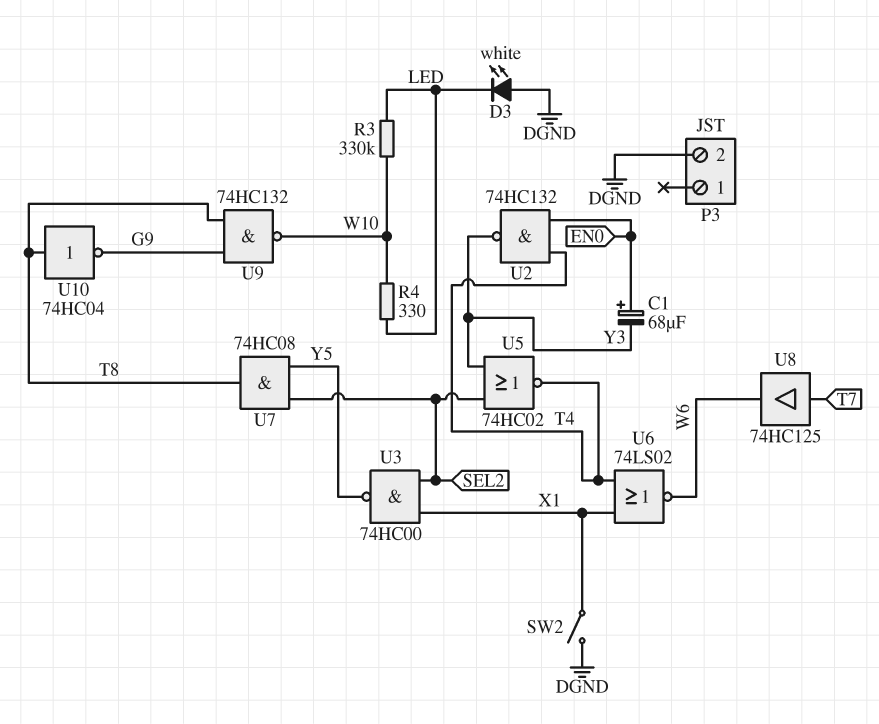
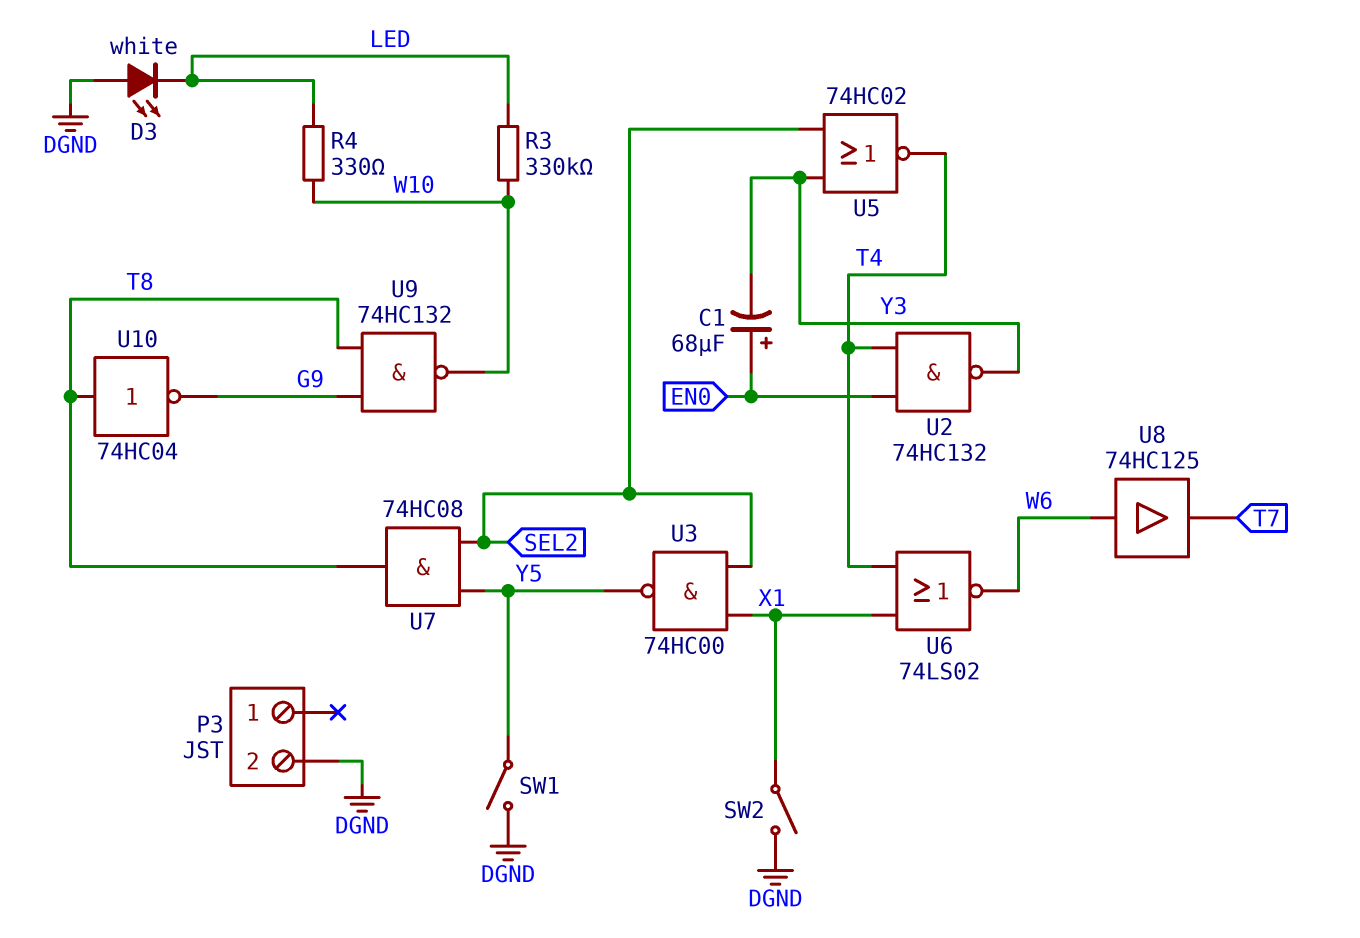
SW1: none -> switch (DGND, Y5)
U8: buffer 74HC125 (in T7, out W6) -> buffer 74HC125 (in W6, out T7)

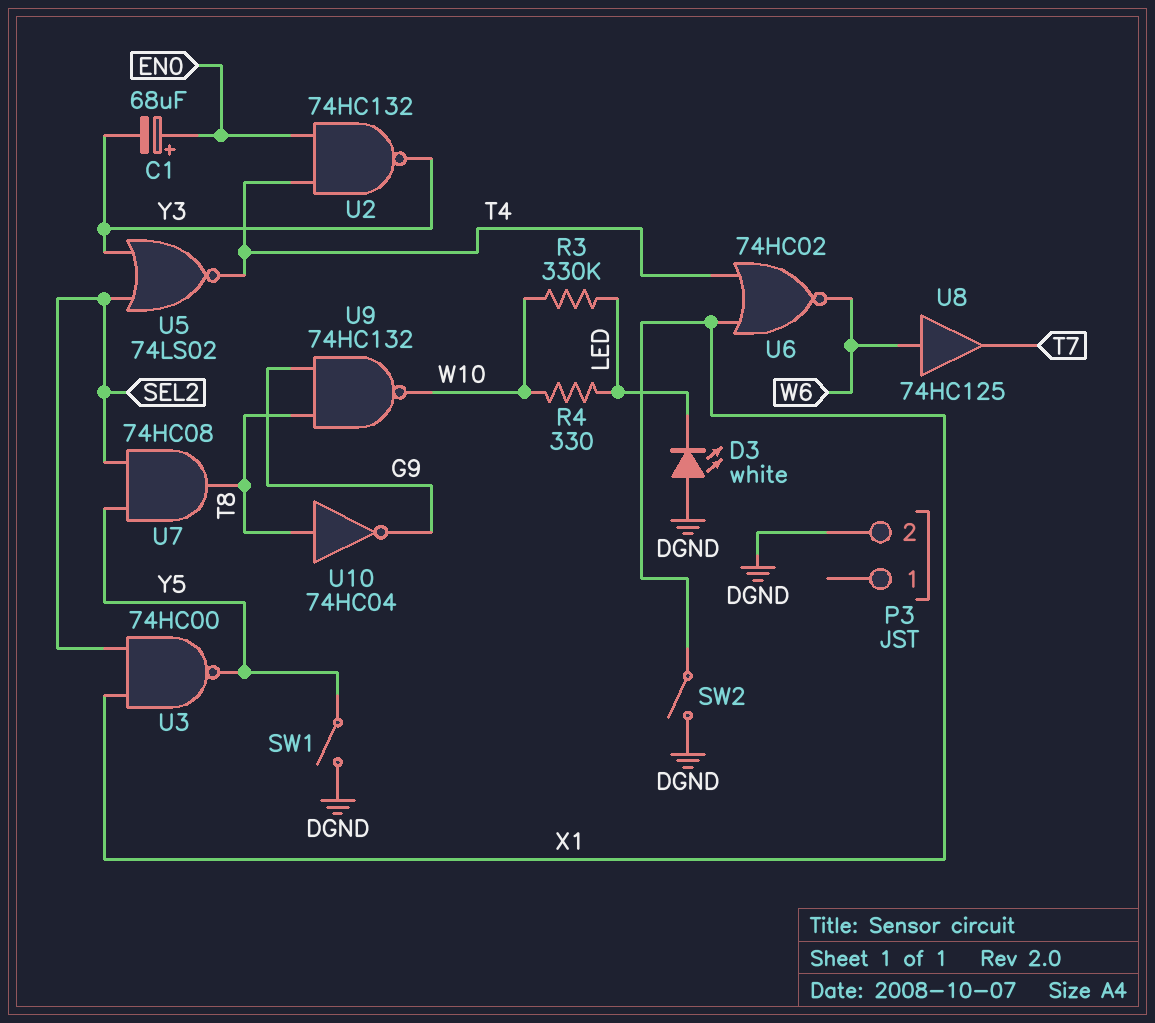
U5: NOR 74HC02 (in SEL2, in Y3, out T4) -> NOR 74LS02 (in SEL2, in Y3, out T4)
U6: NOR 74LS02 (in T4, in X1, out W6) -> NOR 74HC02 (in T4, in X1, out W6)

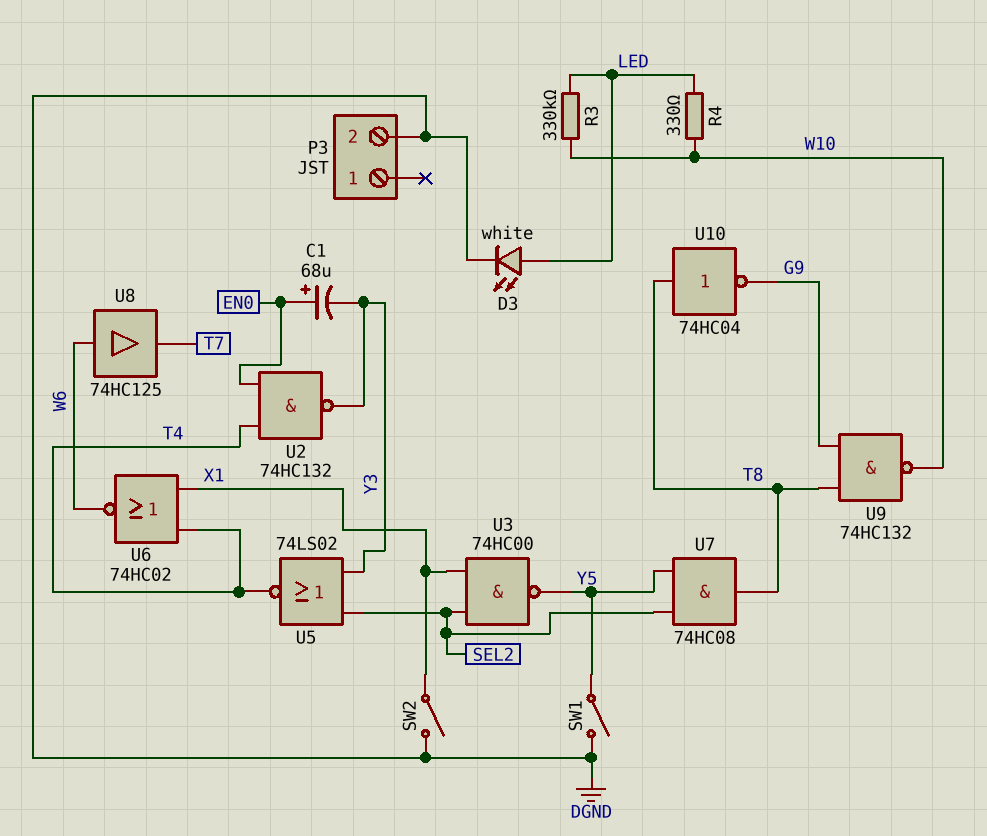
D3: LED white (A DGND, K LED) -> LED white (A LED, K DGND)

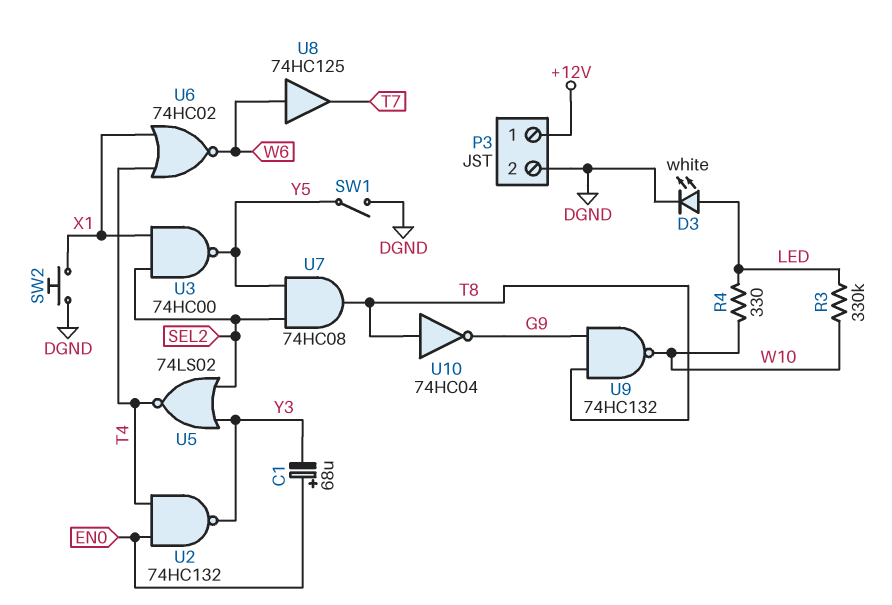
P3 pin 1: none -> +12V
SW2: switch (DGND, X1) -> button (DGND, X1)

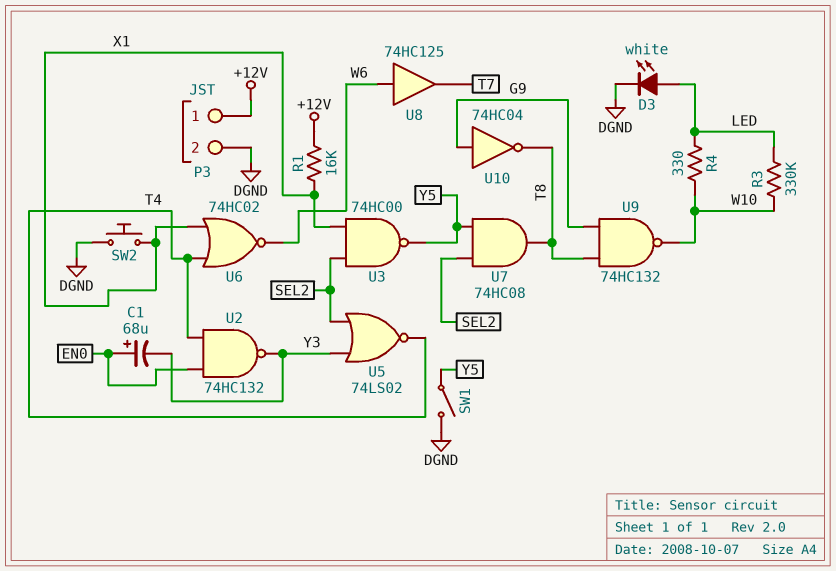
R1: none -> 16k (+12V, X1)
U10: NOT 74HC04 (in T8, out G9) -> NOT 74HC04 (in G9, out T8)

